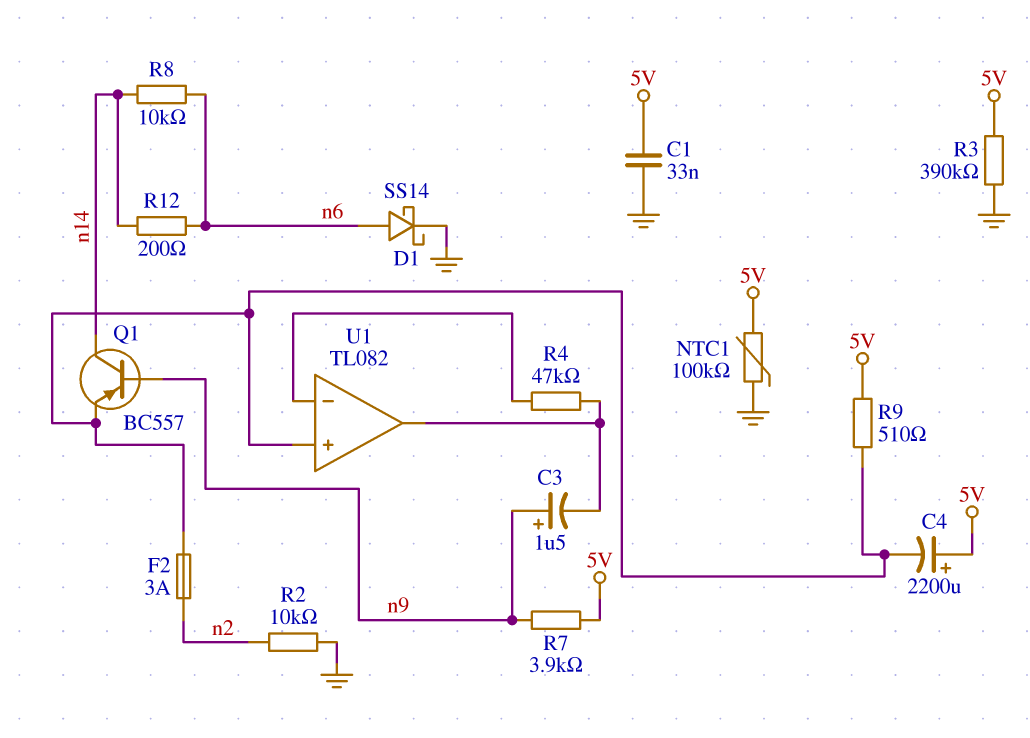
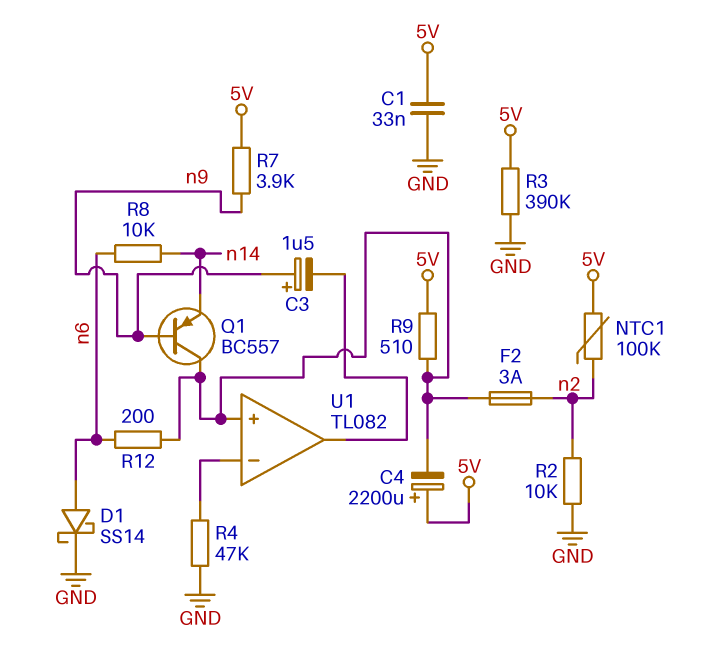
NTC1: 100k (5V, GND) -> 100k (5V, n2)
Q1: PNP BC557 (B n9, C n14, E U1/in+) -> PNP BC557 (B n9, C U1/in+, E n14)
R4: 47k (U1/in-, U1/out) -> 47k (GND, U1/in-)
R12: 200 (n6, n14) -> 200 (U1/in+, n6)

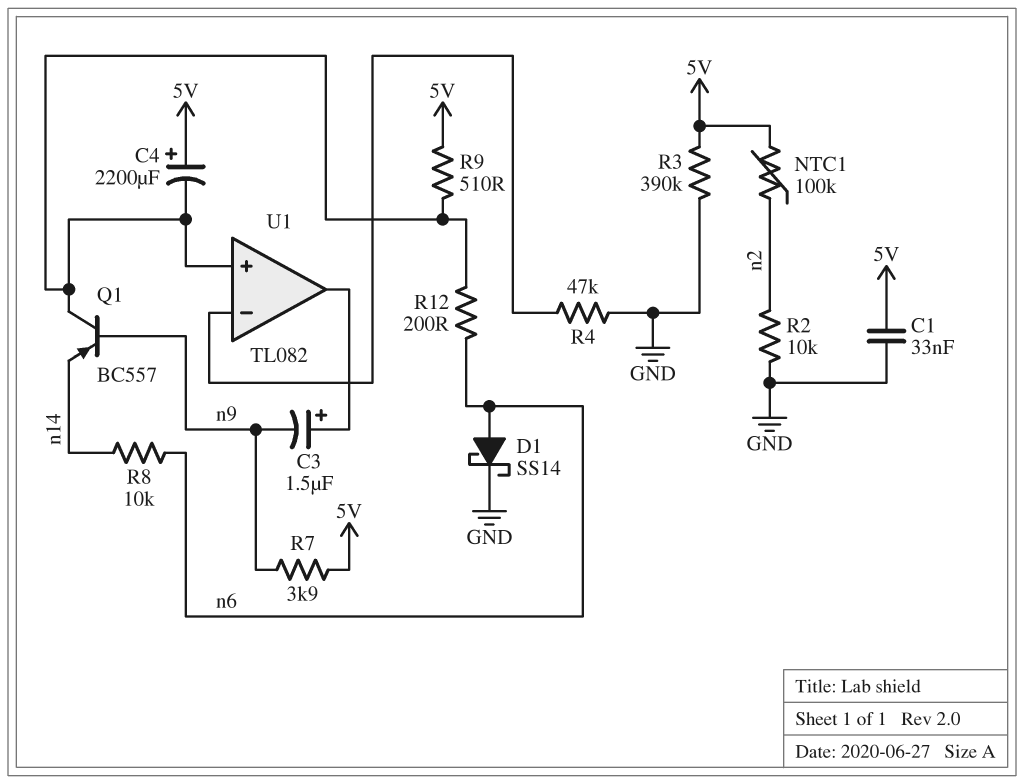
C3: 1.5uF (plus n9, minus U1/out) -> 1.5uF (plus U1/out, minus n9)
F2: 3A (U1/in+, n2) -> none

